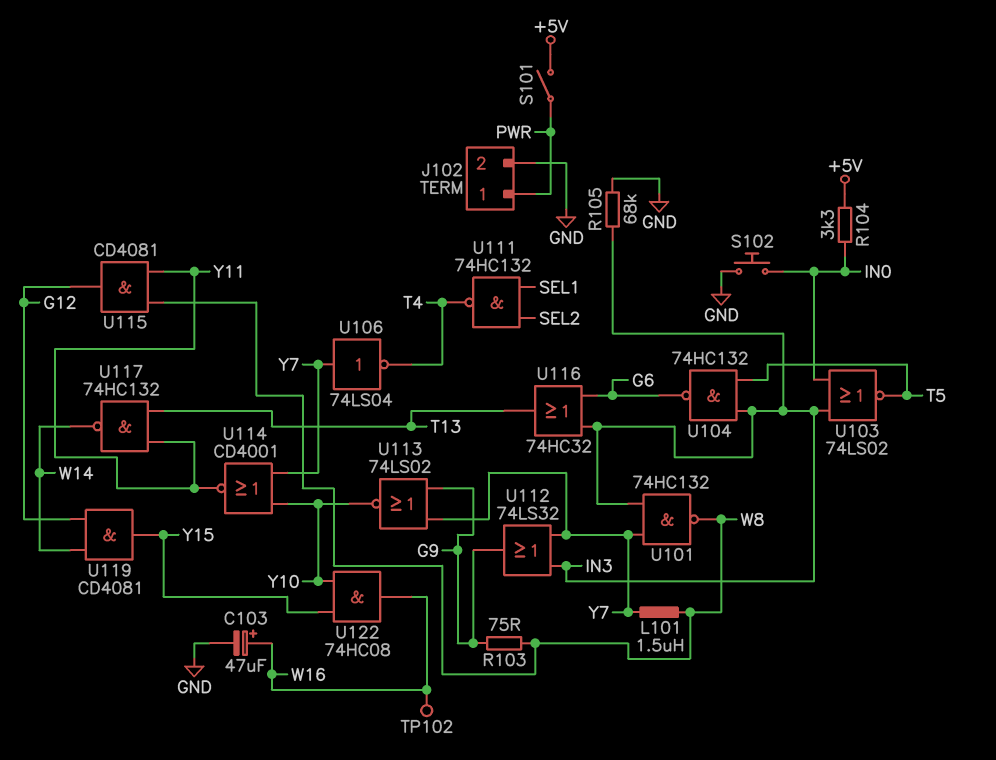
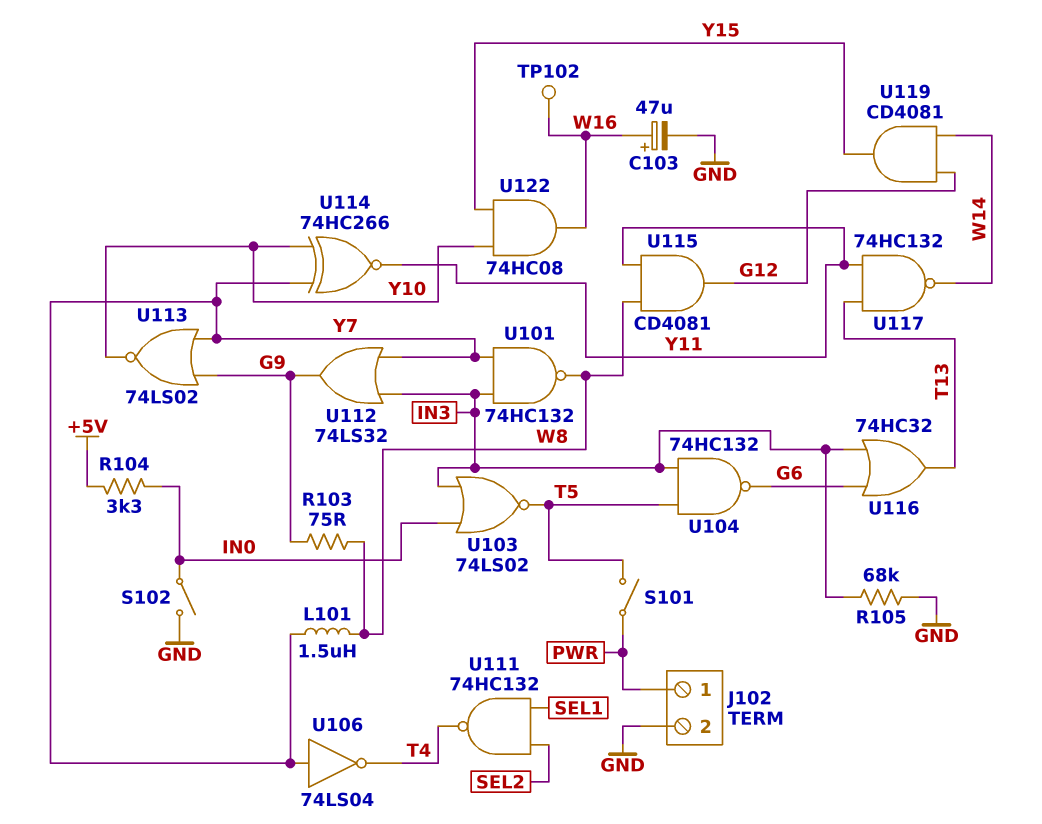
S101: switch (+5V, PWR) -> switch (PWR, T5)
S102: button (GND, IN0) -> switch (GND, IN0)
U114: NOR CD4001 (in Y7, in Y10, out Y11) -> XNOR 74HC266 (in Y7, in Y10, out Y11)

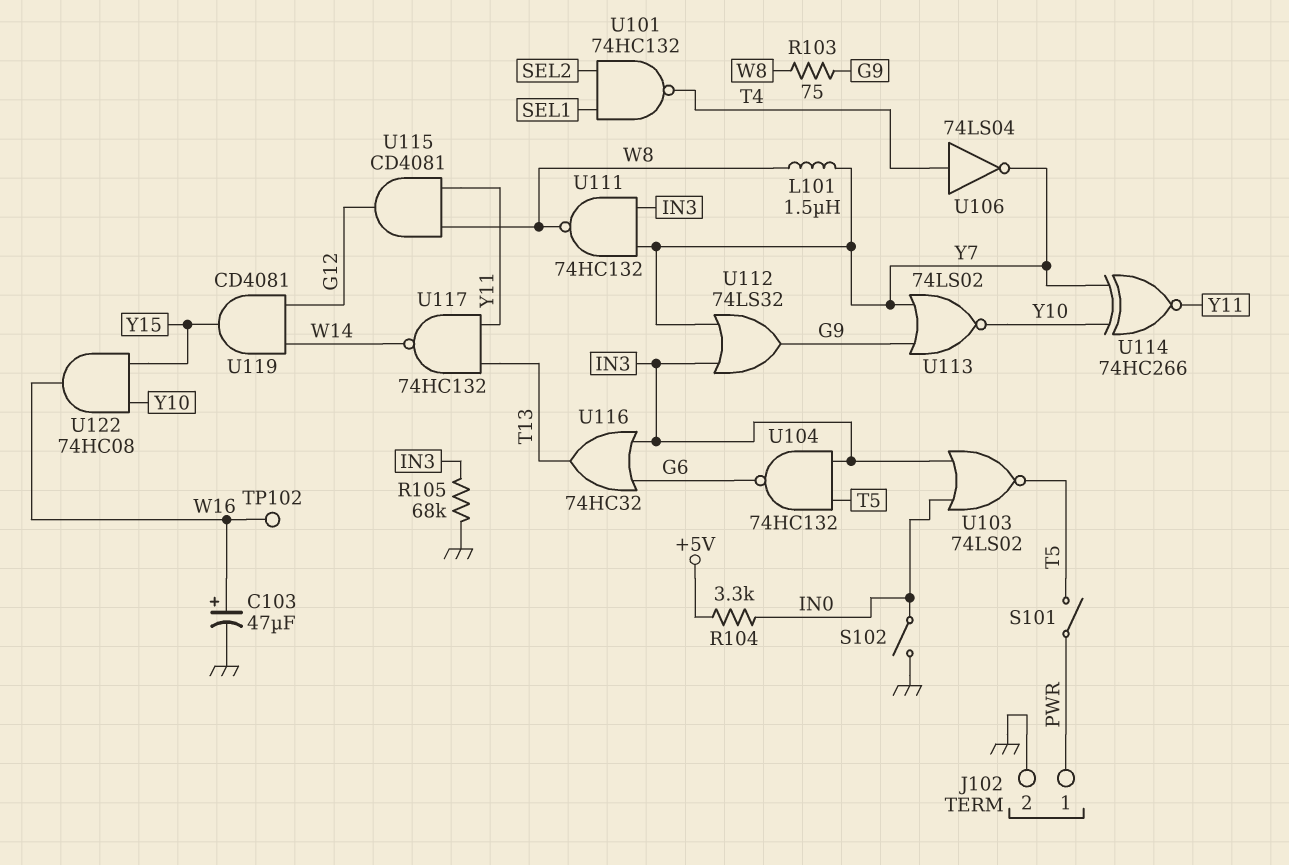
U101: NAND 74HC132 (in IN3, in Y7, out W8) -> NAND 74HC132 (in SEL1, in SEL2, out T4)
U106: NOT 74LS04 (in Y7, out T4) -> NOT 74LS04 (in T4, out Y7)
U111: NAND 74HC132 (in SEL1, in SEL2, out T4) -> NAND 74HC132 (in IN3, in Y7, out W8)

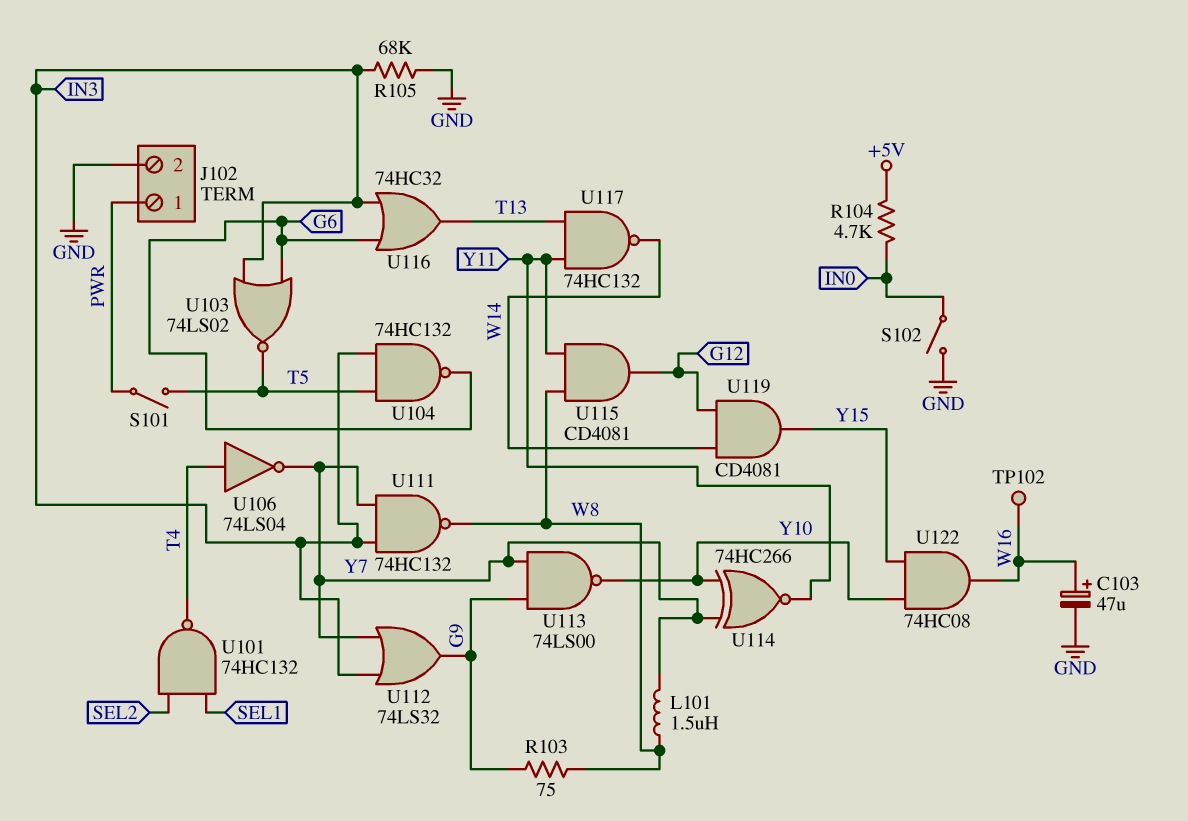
R104: 3.3k (+5V, IN0) -> 4.7k (+5V, IN0)
U103: NOR 74LS02 (in IN0, in IN3, out T5) -> NOR 74LS02 (in G6, in IN3, out T5)
U113: NOR 74LS02 (in G9, in Y7, out Y10) -> NAND 74LS00 (in G9, in Y7, out Y10)

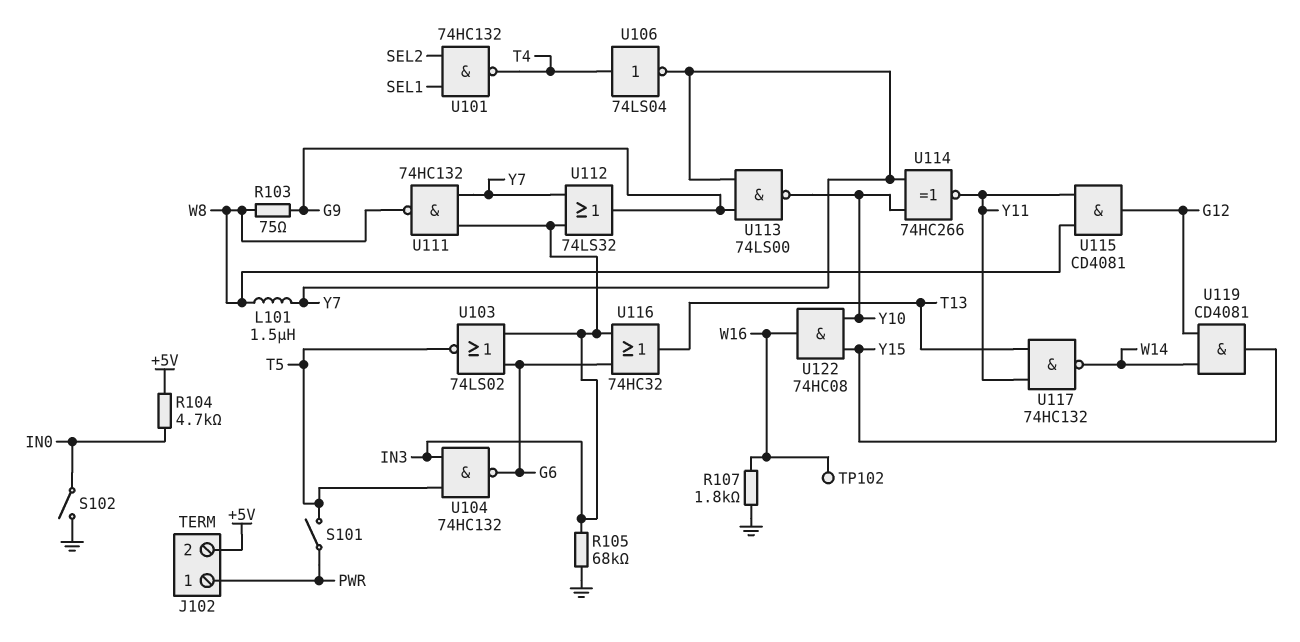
C103: 47uF (plus W16, minus GND) -> none
J102 pin 2: GND -> +5V
R107: none -> 1.8k (GND, W16)

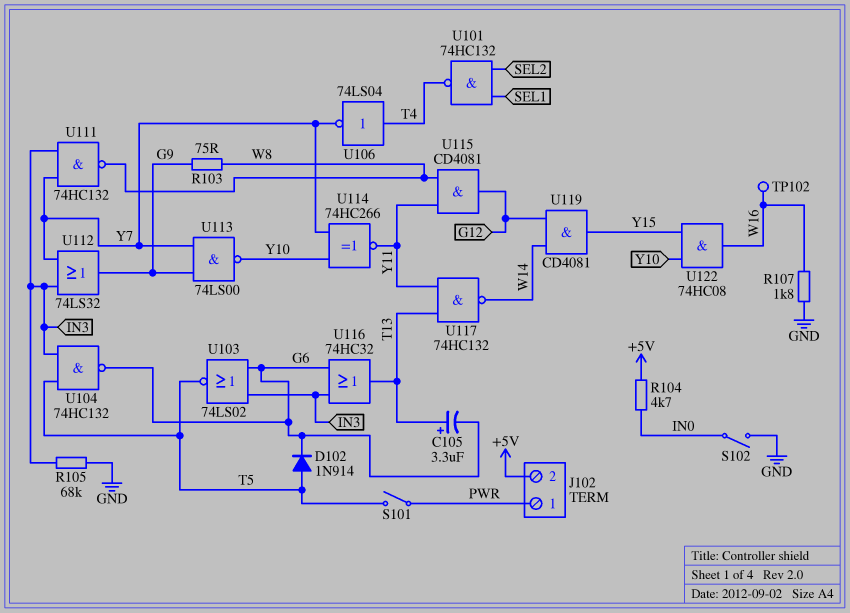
C105: none -> 3.3uF (plus T13, minus G6)
D102: none -> diode 1N914 (A T5, K G6)
L101: 1.5uH (W8, Y7) -> none

